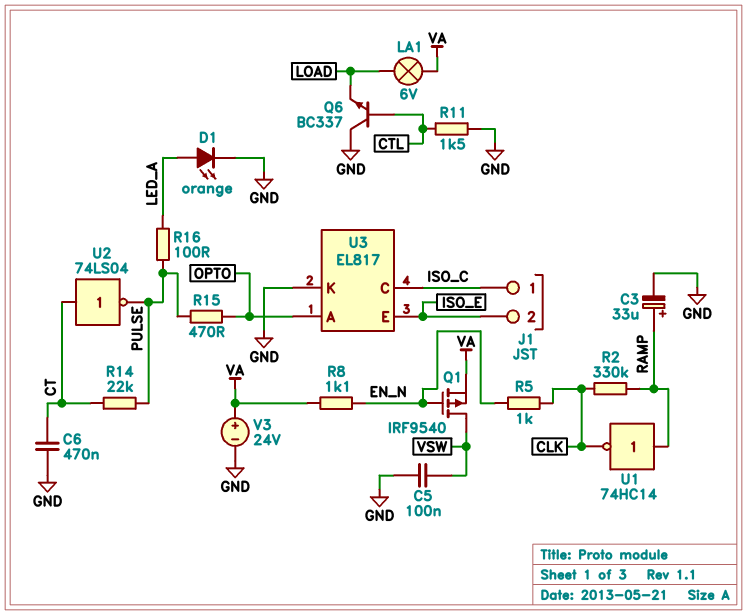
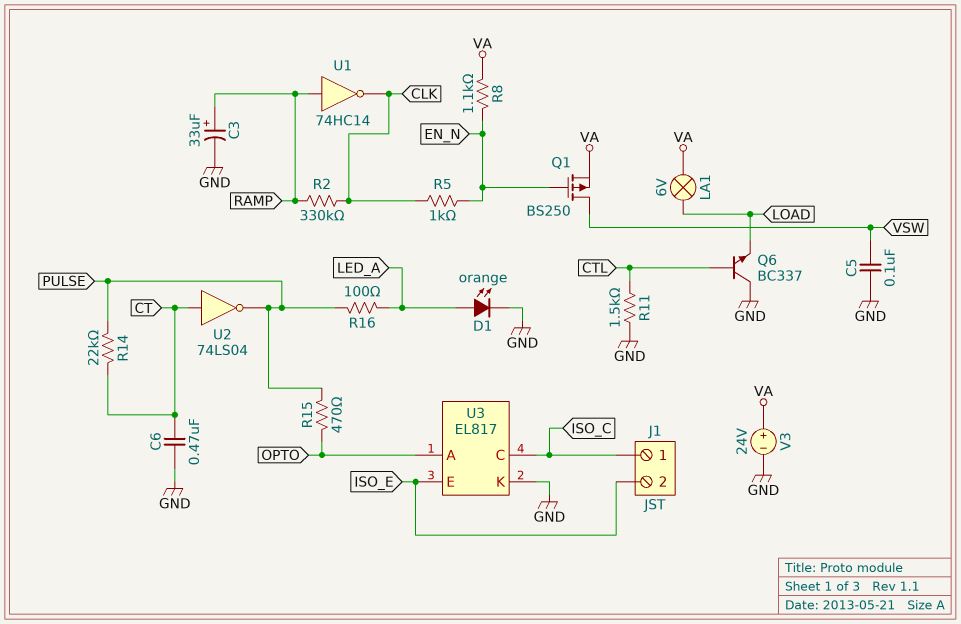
Q1: PMOS IRF9540 (G EN_N, D VSW, S VA) -> PMOS BS250 (G EN_N, D VSW, S VA)

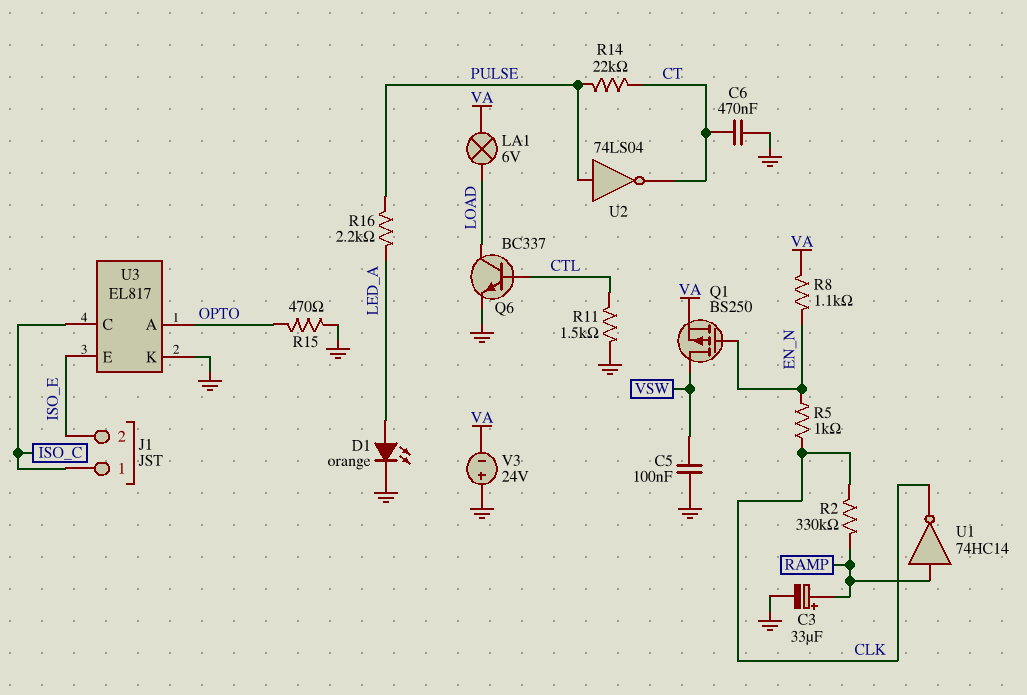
Q6: NPN BC337 (B CTL, C GND, E LOAD) -> NPN BC337 (B CTL, C LOAD, E GND)
R15: 470 (OPTO, PULSE) -> 470 (GND, OPTO)
R16: 100 (LED_A, PULSE) -> 2.2k (LED_A, PULSE)
U2: NOT 74LS04 (in CT, out PULSE) -> NOT 74LS04 (in PULSE, out CT)
V3: 24V (plus VA, minus GND) -> 24V (plus GND, minus VA)

